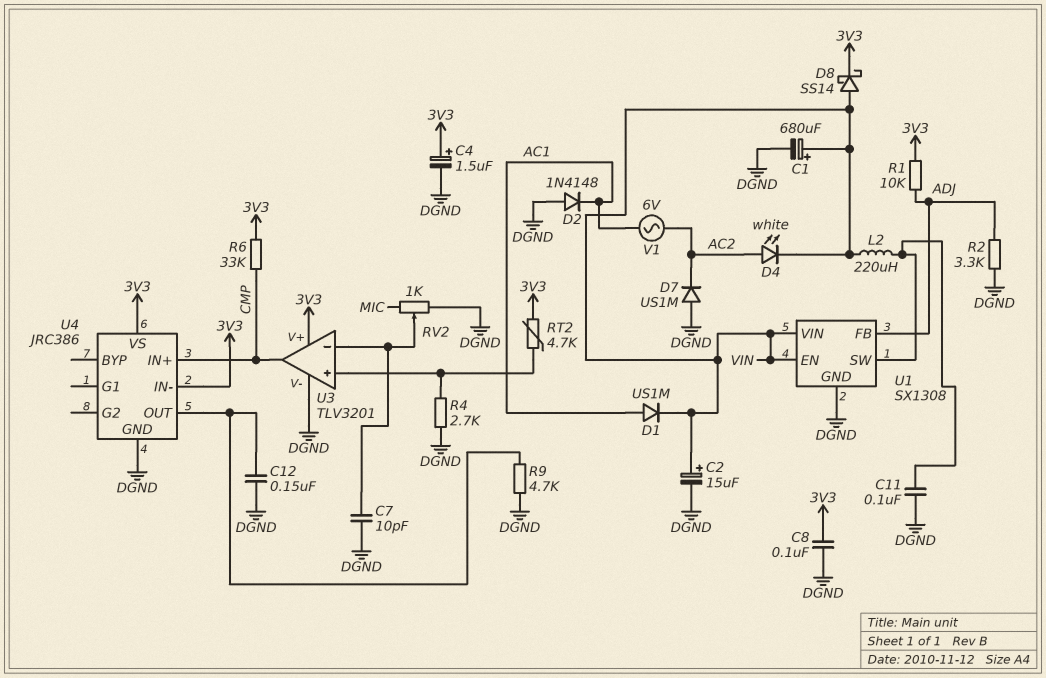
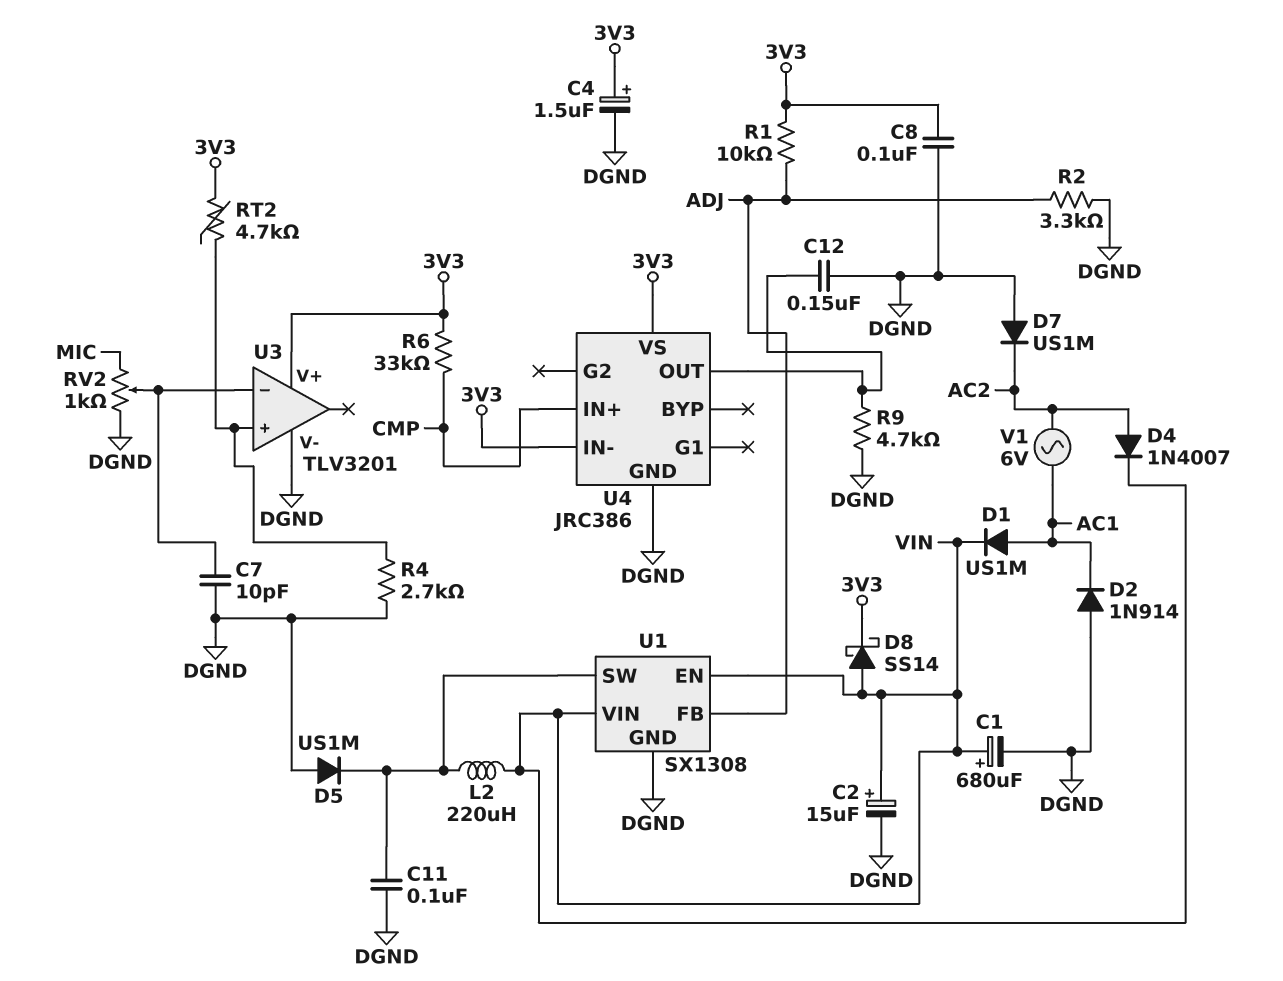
D2: diode 1N4148 (A DGND, K AC1) -> diode 1N914 (A DGND, K AC1)
D4: LED white (A AC2, K VIN) -> diode 1N4007 (A AC2, K VIN)
D5: none -> diode US1M (A DGND, K U1/SW)
U3 pin out: CMP -> none

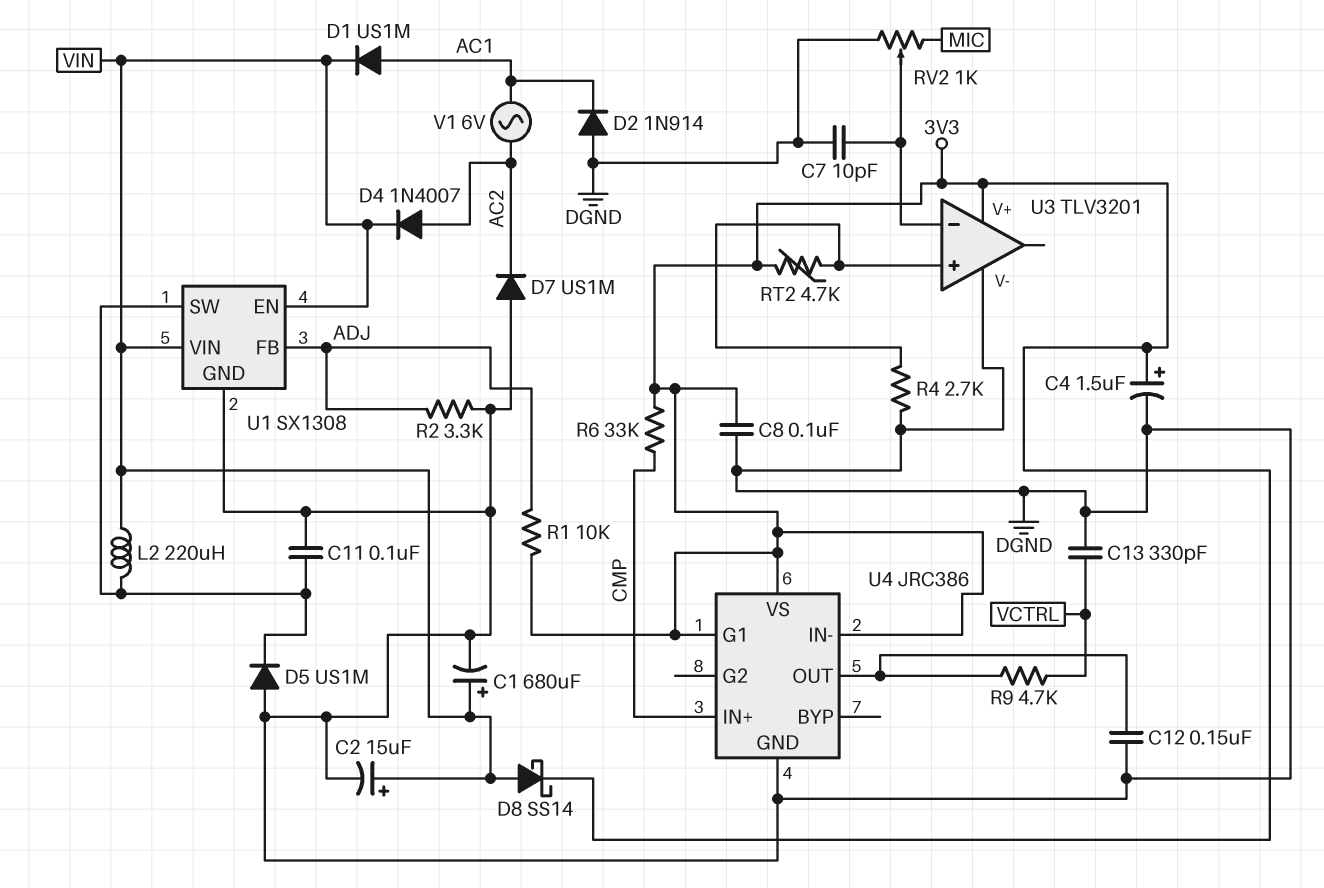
C13: none -> 330pF (DGND, VCTRL)
R9: 4.7k (DGND, U4/OUT) -> 4.7k (U4/OUT, VCTRL)
U4 pin G1: none -> 3V3

